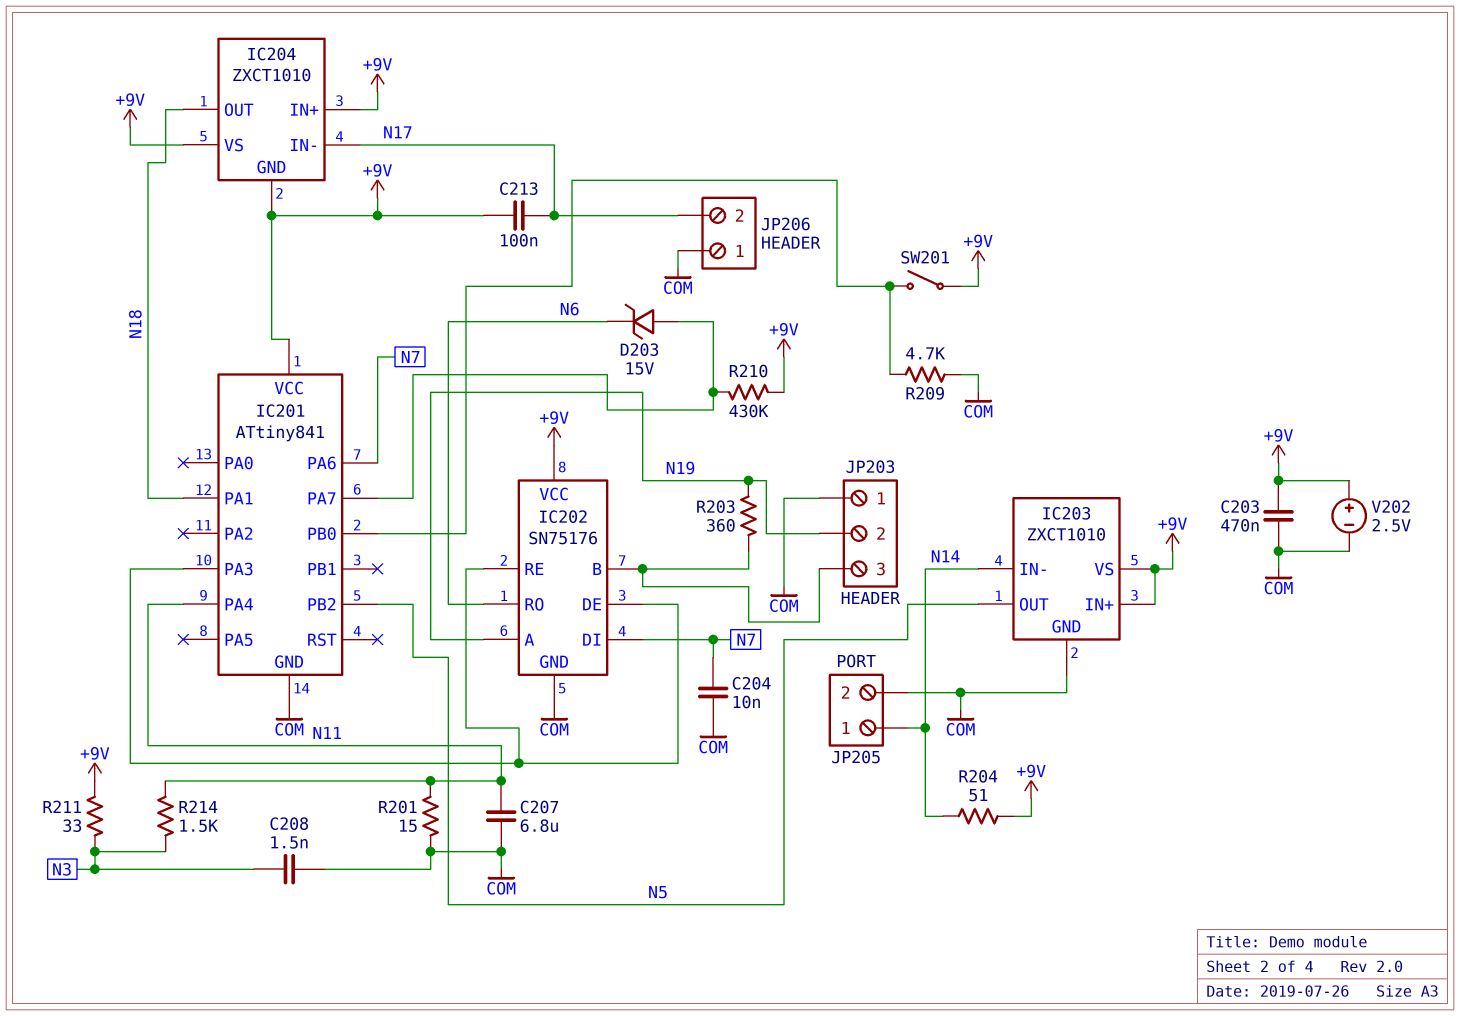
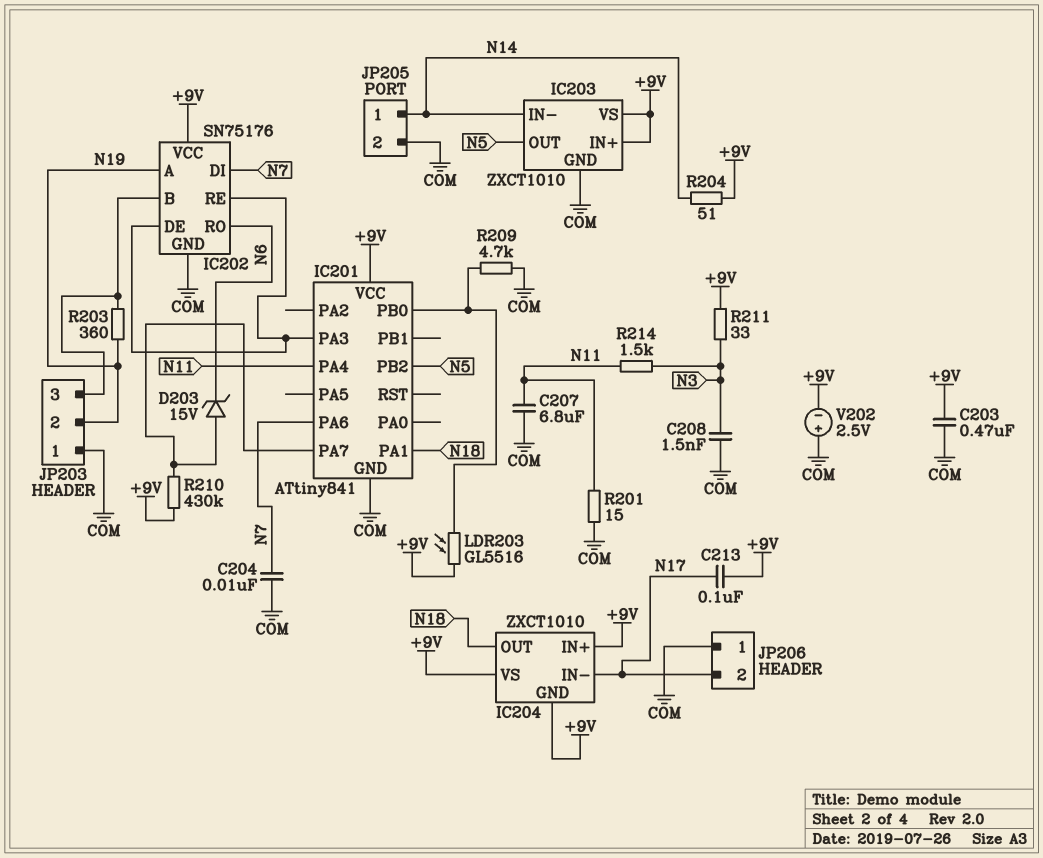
LDR203: none -> GL5516 (+9V, IC201/PB0)
SW201: switch (+9V, IC201/PB0) -> none
V202: 2.5V (plus +9V, minus COM) -> 2.5V (plus COM, minus +9V)

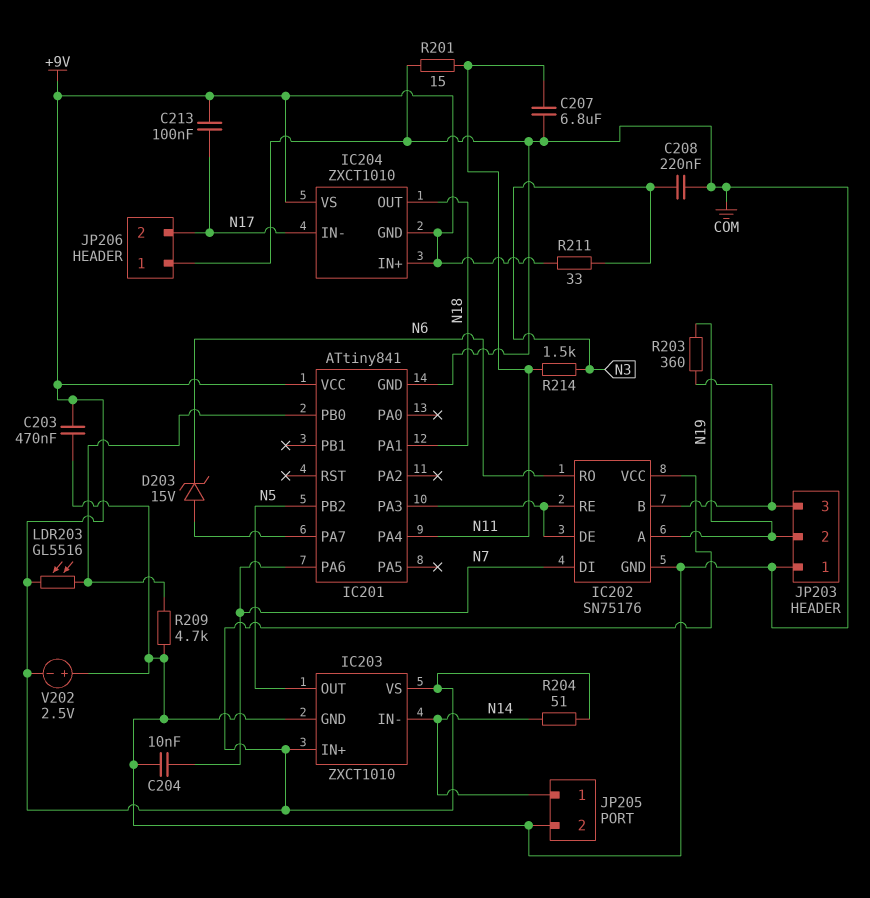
C208: 1.5nF (COM, N3) -> 220nF (COM, N3)
R210: 430k (+9V, IC201/PA7) -> none

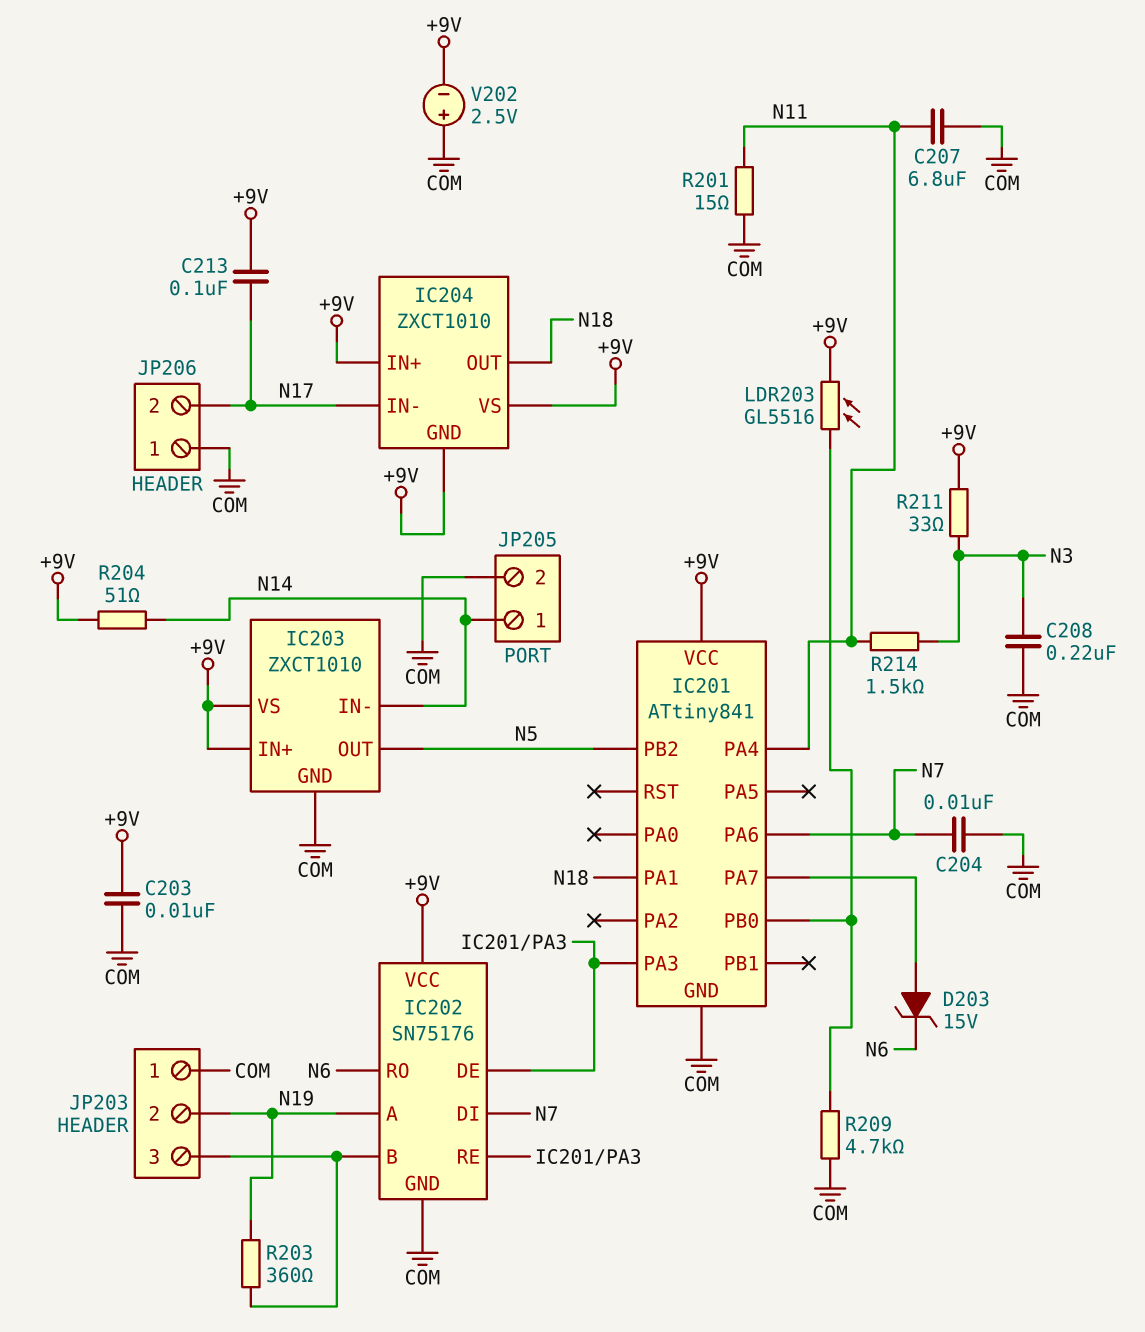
C203: 470nF (+9V, COM) -> 10nF (+9V, COM)

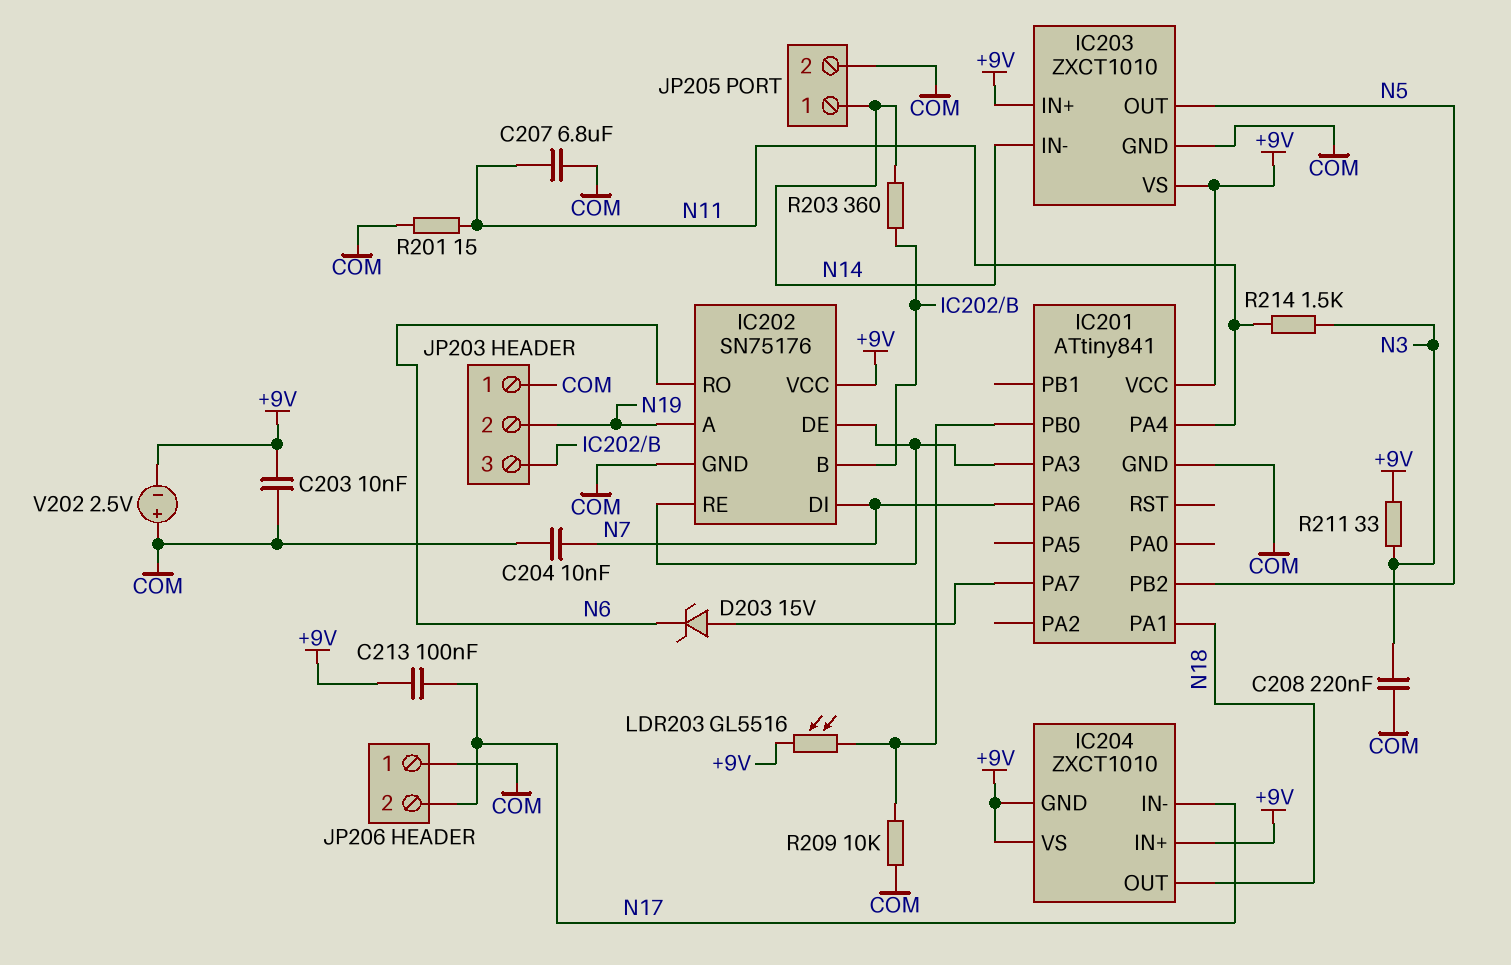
R203: 360 (IC202/B, N19) -> 360 (IC202/B, N14)
R204: 51 (+9V, N14) -> none
R209: 4.7k (COM, IC201/PB0) -> 10k (COM, IC201/PB0)

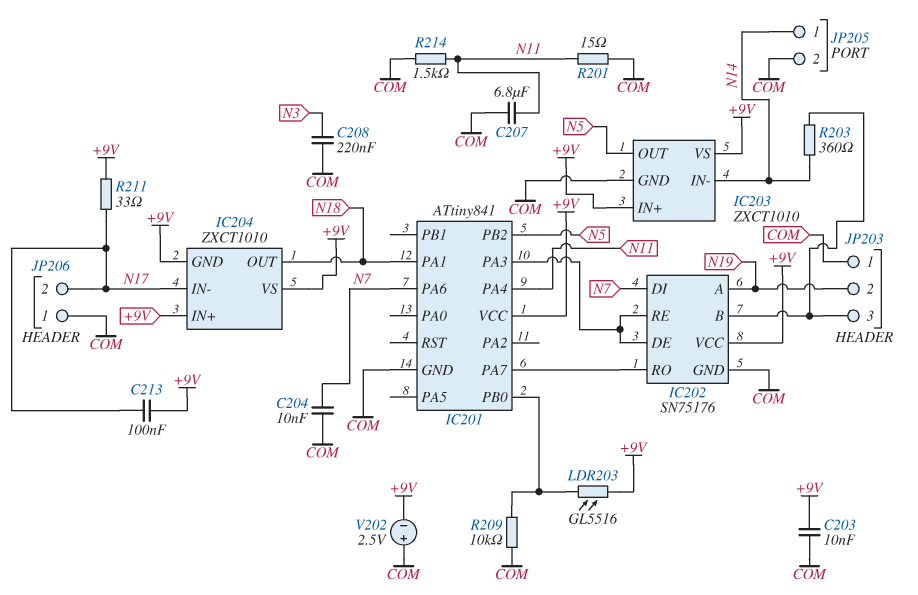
D203: zener 15V (A IC201/PA7, K N6) -> none
IC202 pin RO: N6 -> IC201/PA7
R211: 33 (+9V, N3) -> 33 (+9V, N17)
R214: 1.5k (N3, N11) -> 1.5k (COM, N11)

